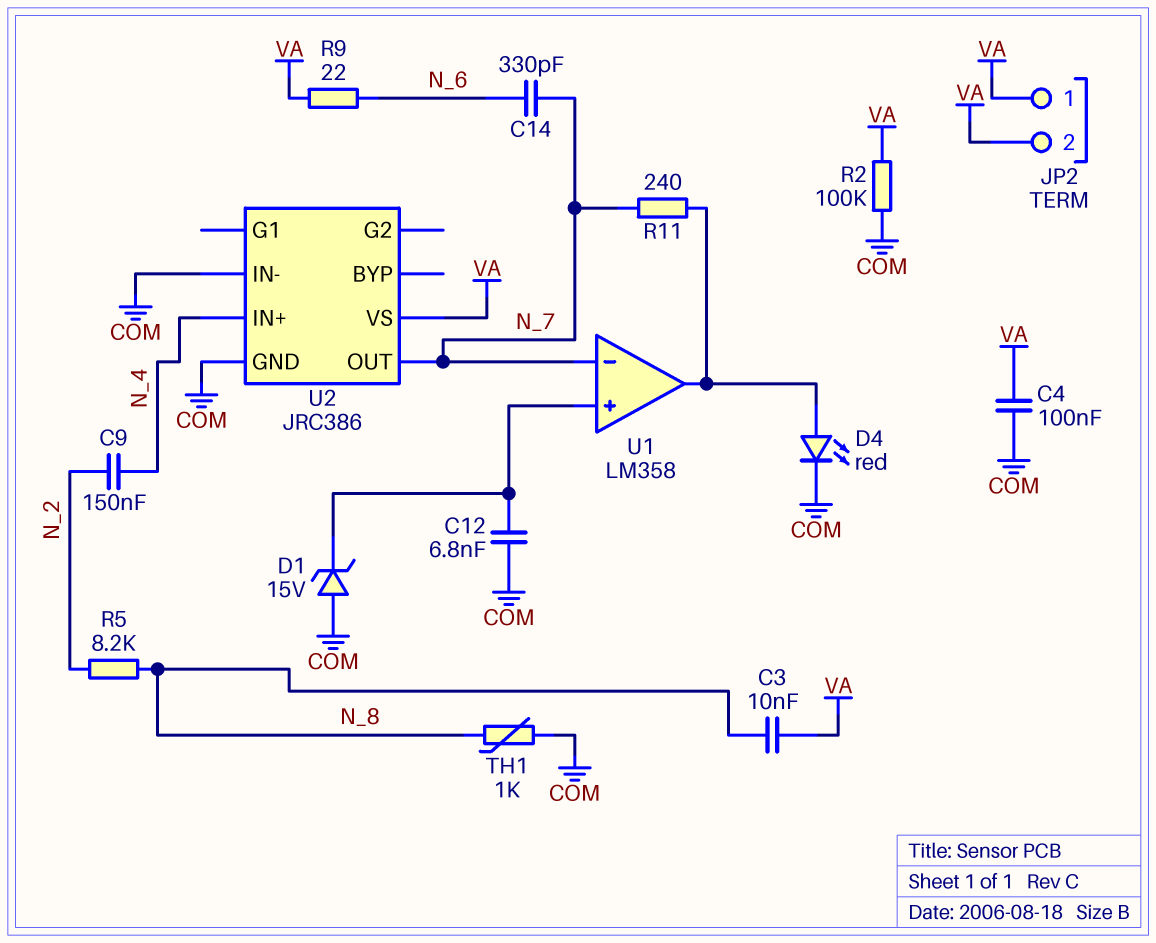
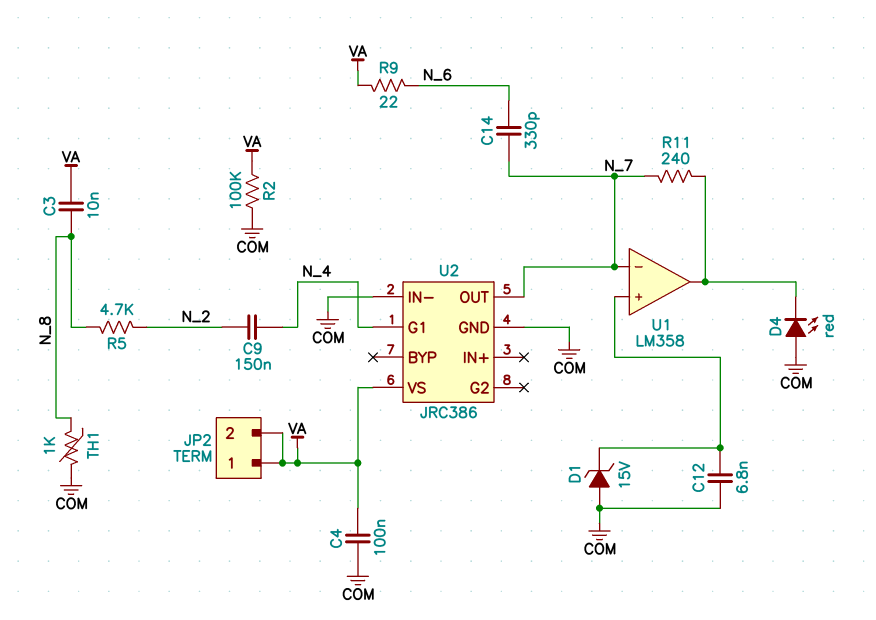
D4: LED red (A U1/out, K COM) -> LED red (A COM, K U1/out)
R5: 8.2k (N_2, N_8) -> 4.7k (N_2, N_8)
U2 pin G1: none -> N_4
U2 pin IN+: N_4 -> none

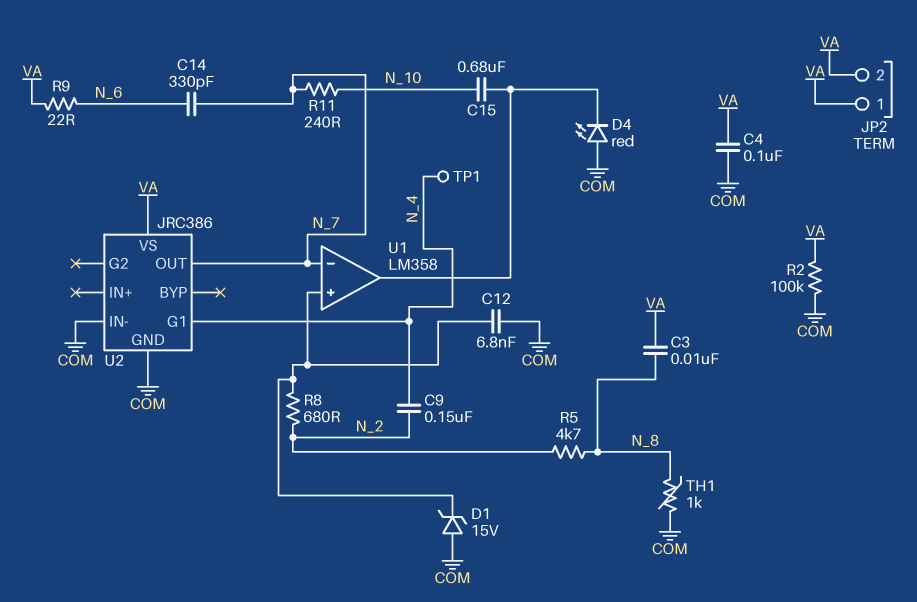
C15: none -> 680nF (N_10, U1/out)
R8: none -> 680 (N_2, U1/in+)
R11: 240 (N_7, U1/out) -> 240 (N_7, N_10)
TP1: none -> test point (N_4)

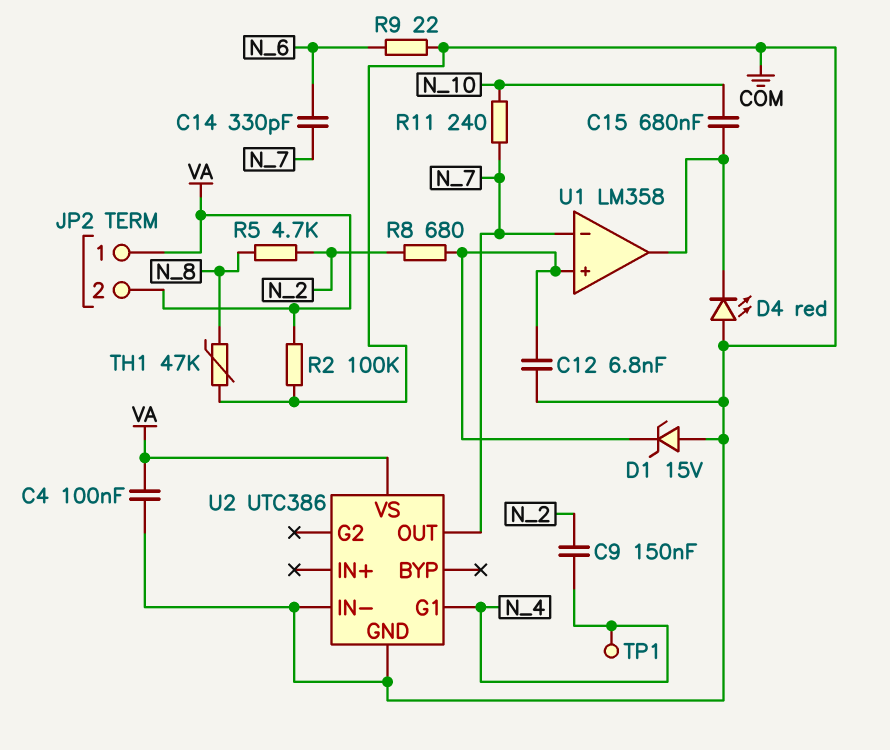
C3: 10nF (N_8, VA) -> none
R9: 22 (N_6, VA) -> 22 (COM, N_6)
TH1: 1k (COM, N_8) -> 47k (COM, N_8)
U2: JRC386 -> UTC386

